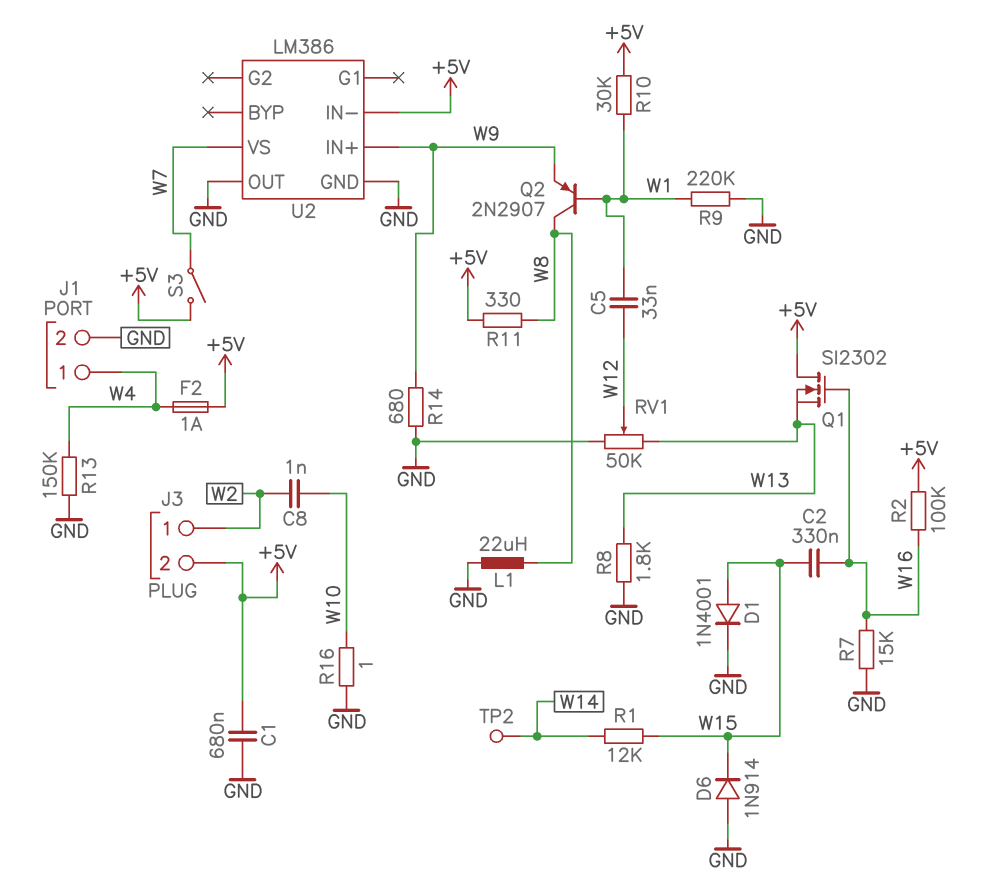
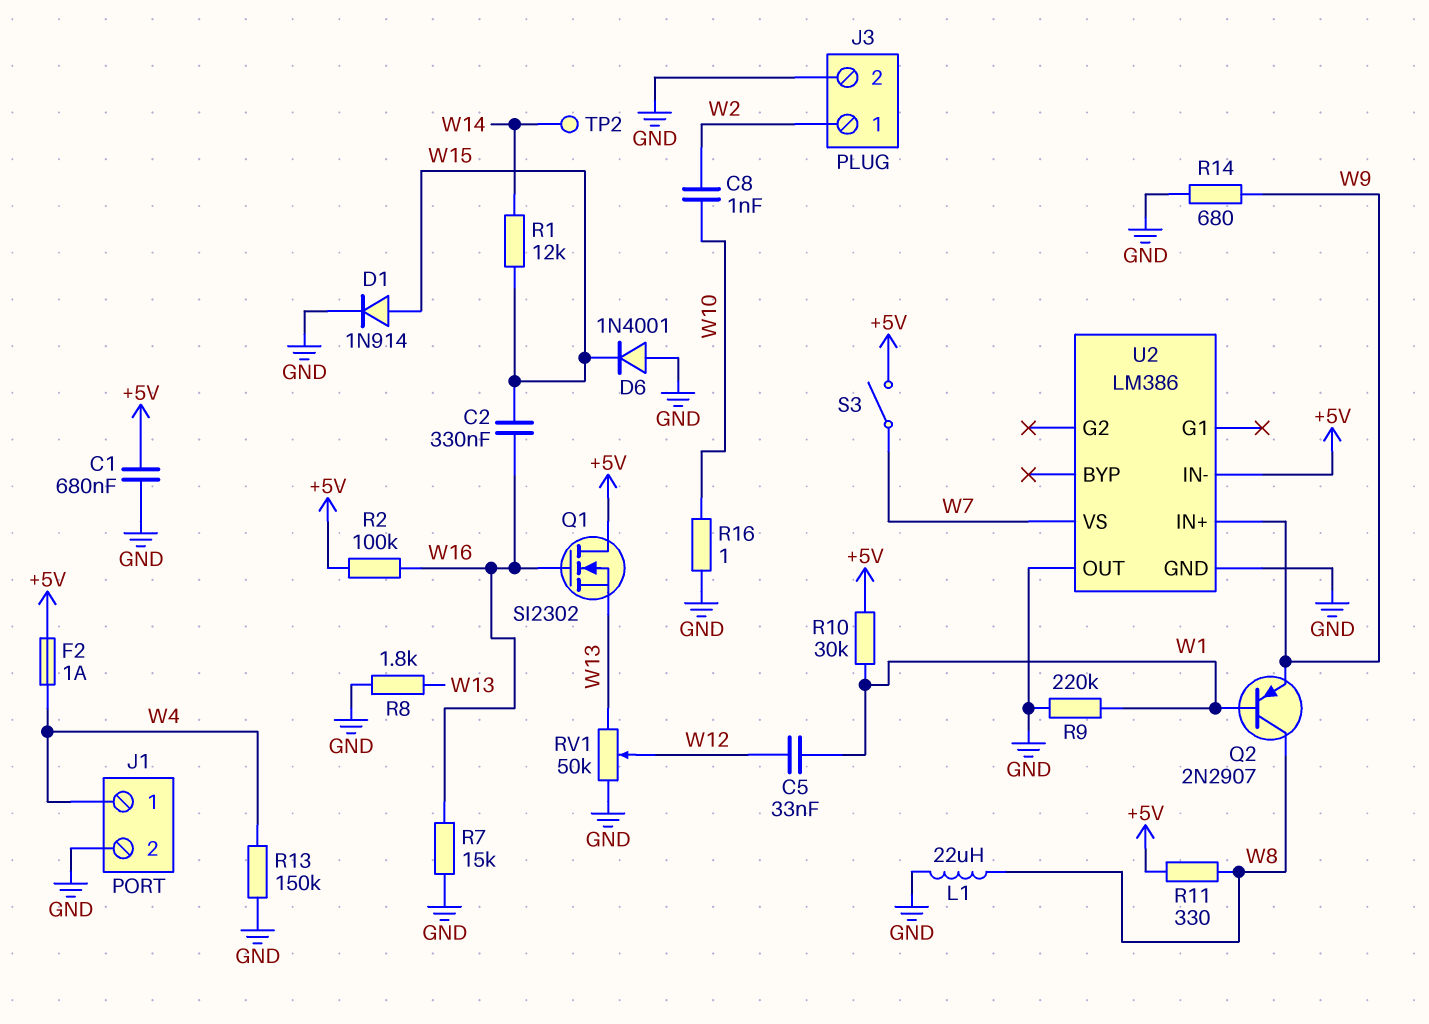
D1: diode 1N4001 (A W15, K GND) -> diode 1N914 (A W15, K GND)
D6: diode 1N914 (A GND, K W15) -> diode 1N4001 (A GND, K W15)
J3 pin 2: +5V -> GND

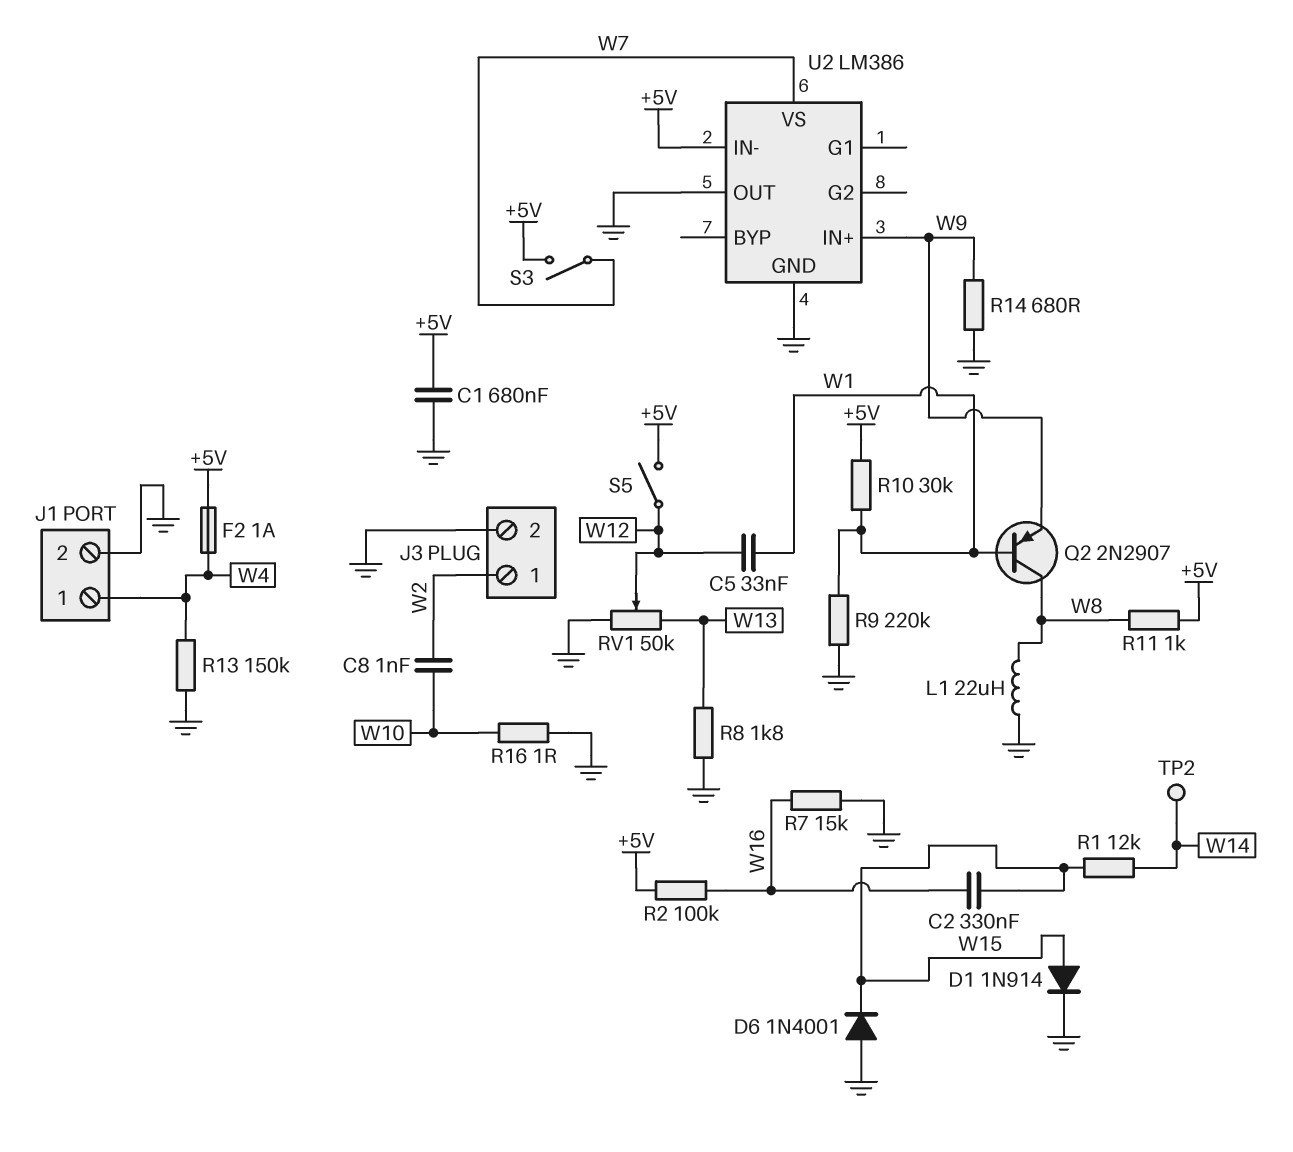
Q1: NMOS SI2302 (G W16, D +5V, S W13) -> none
R11: 330 (+5V, W8) -> 1k (+5V, W8)
S5: none -> switch (+5V, W12)

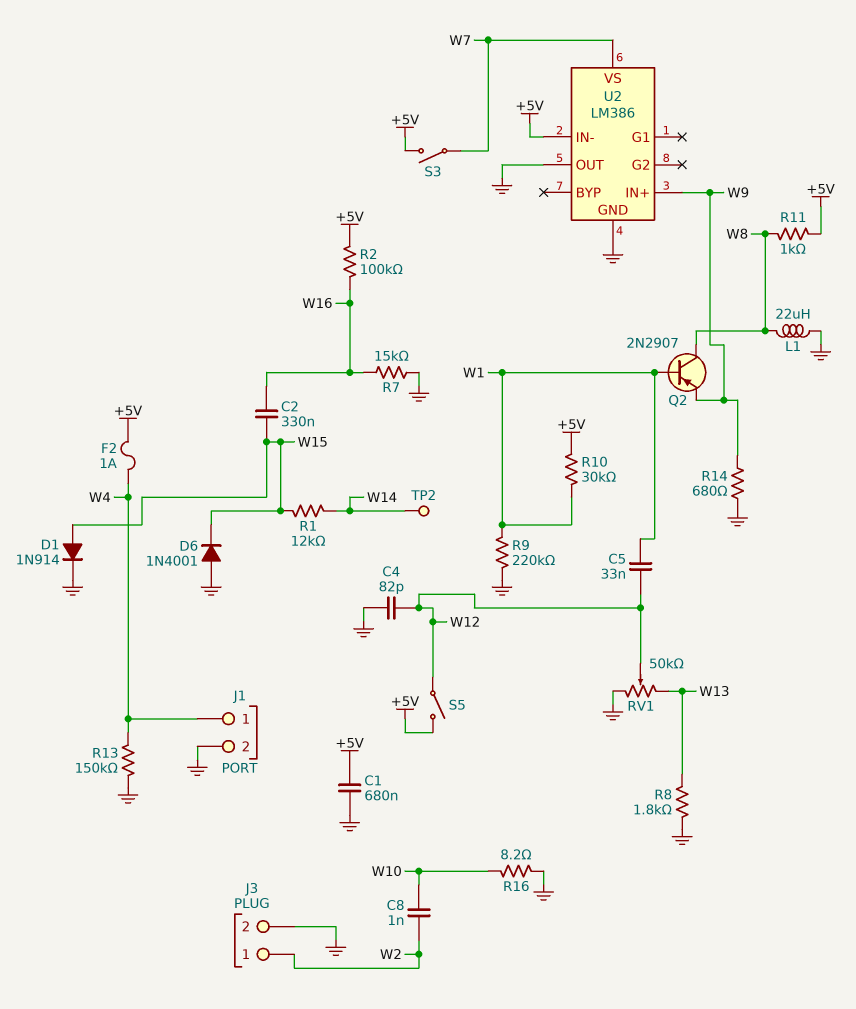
C4: none -> 82pF (GND, W12)
R16: 1 (GND, W10) -> 8.2 (GND, W10)

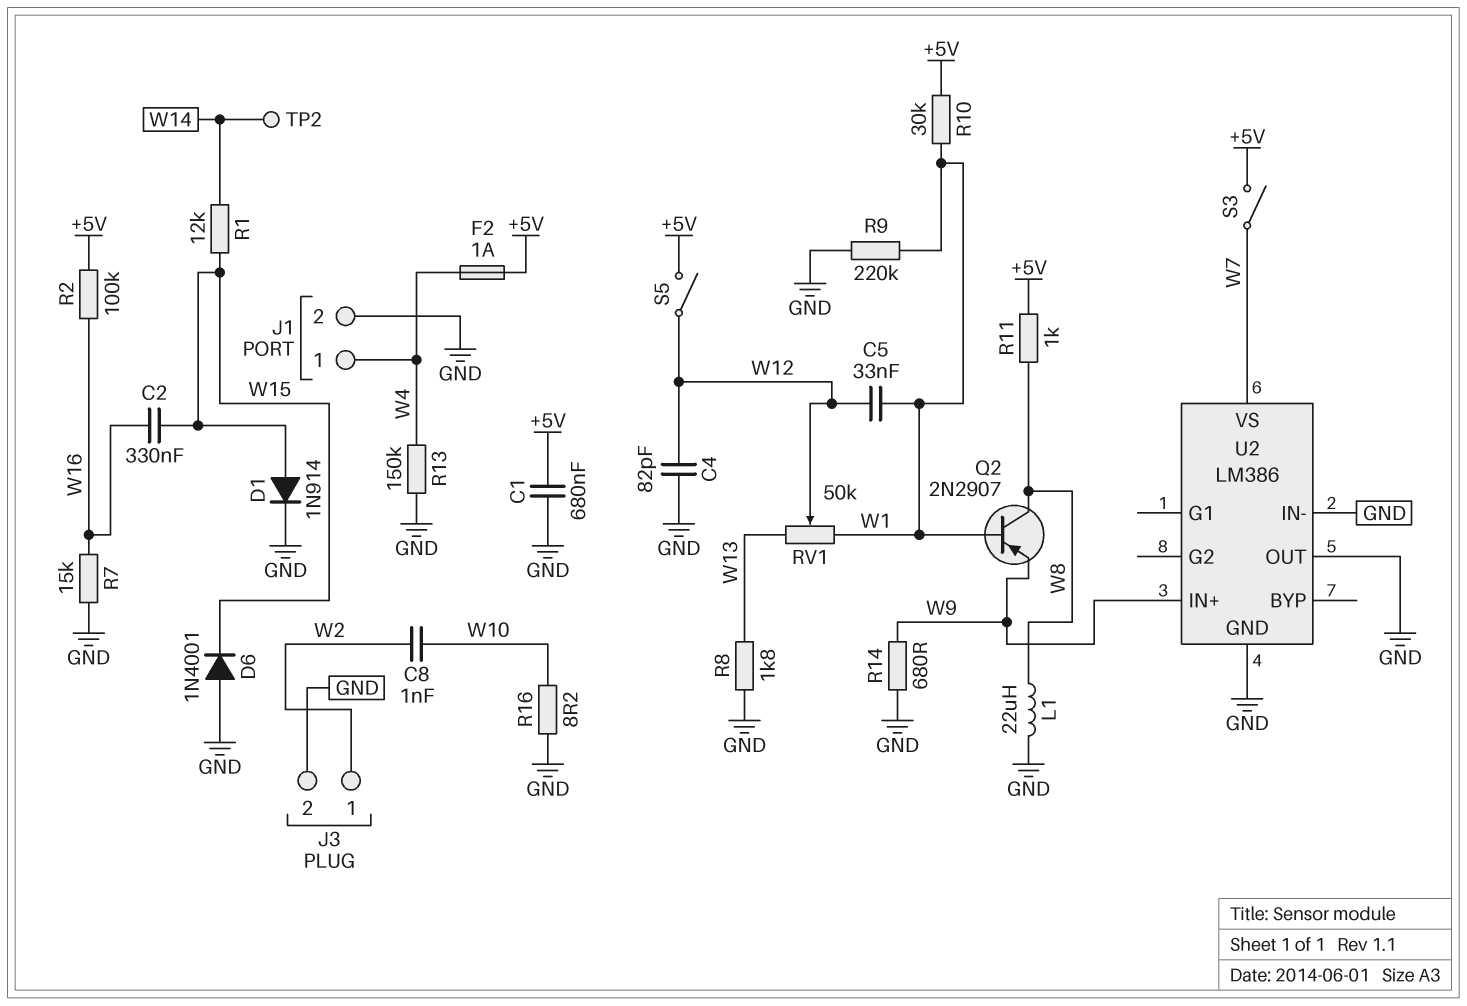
RV1: 50k (GND, W13, wiper W12) -> 50k (W1, W13, wiper W12)
U2 pin IN-: +5V -> GND

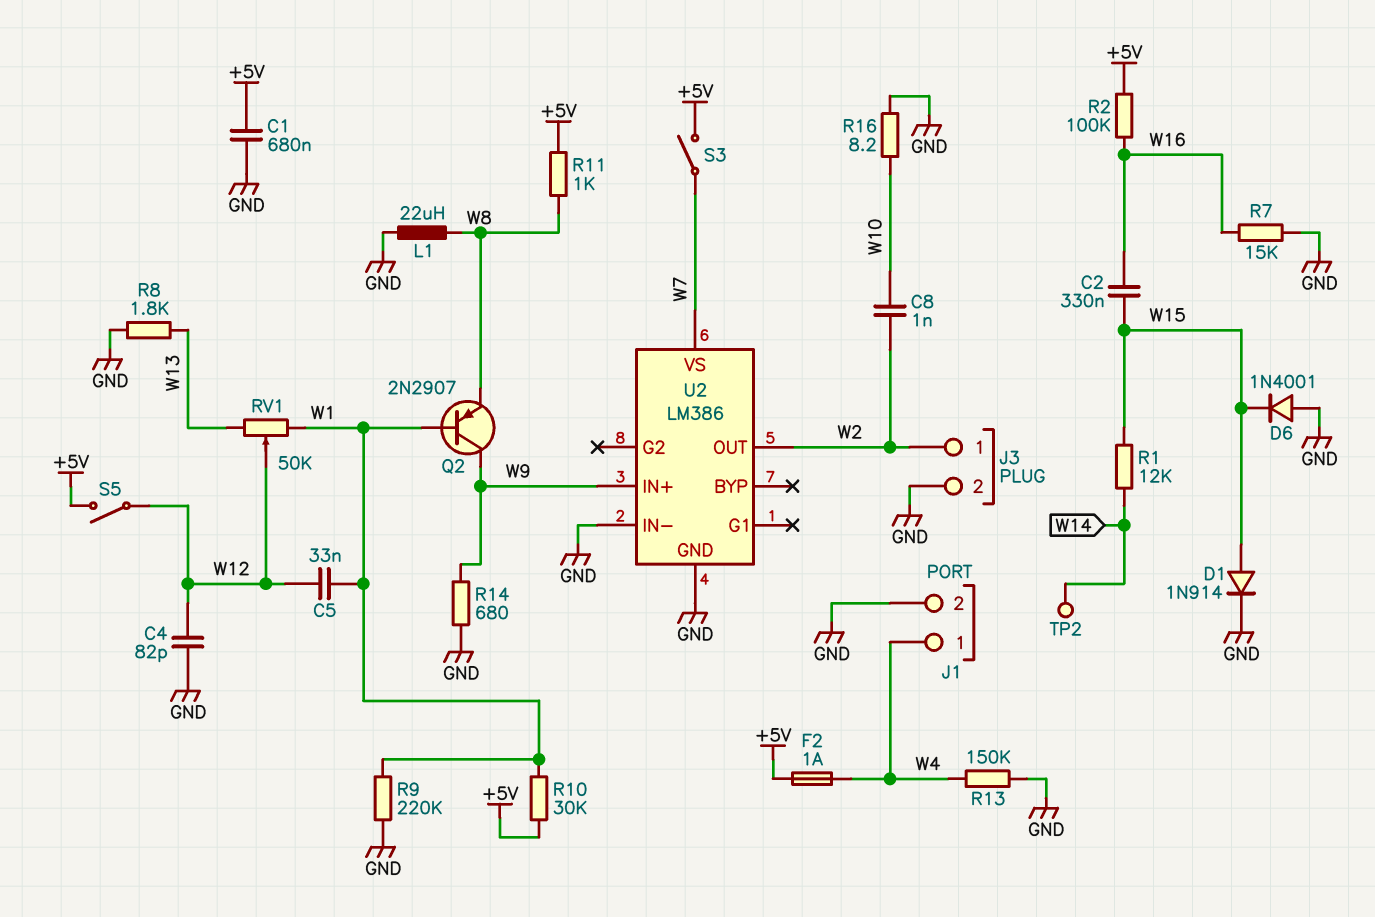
Q2: PNP 2N2907 (B W1, C W8, E W9) -> PNP 2N2907 (B W1, C W9, E W8)
U2 pin OUT: GND -> W2

